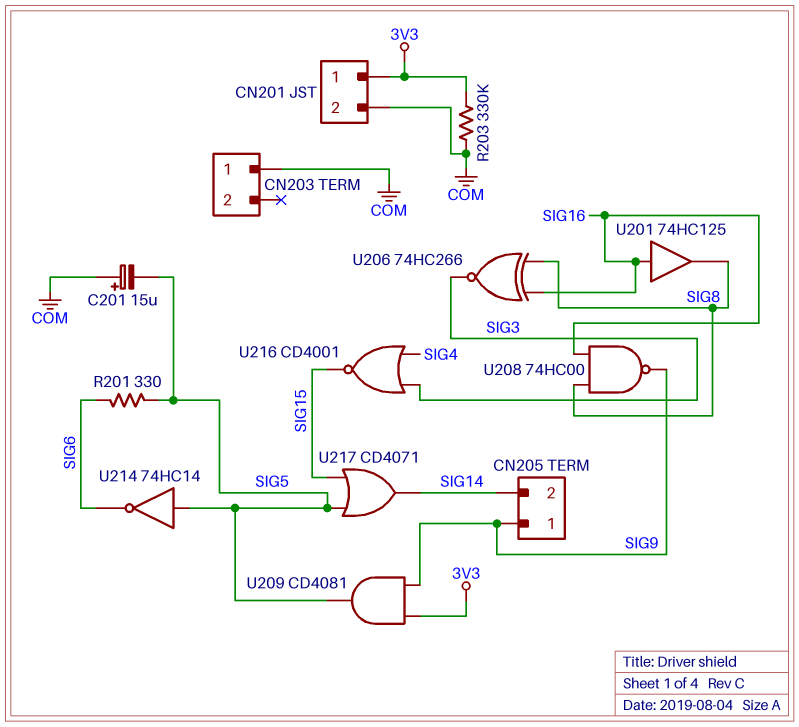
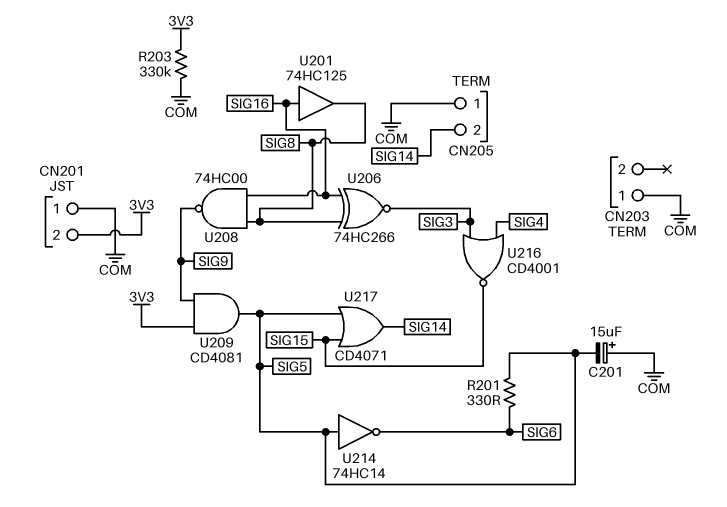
CN201 pin 1: 3V3 -> COM
CN201 pin 2: COM -> 3V3
CN205 pin 1: SIG9 -> COM

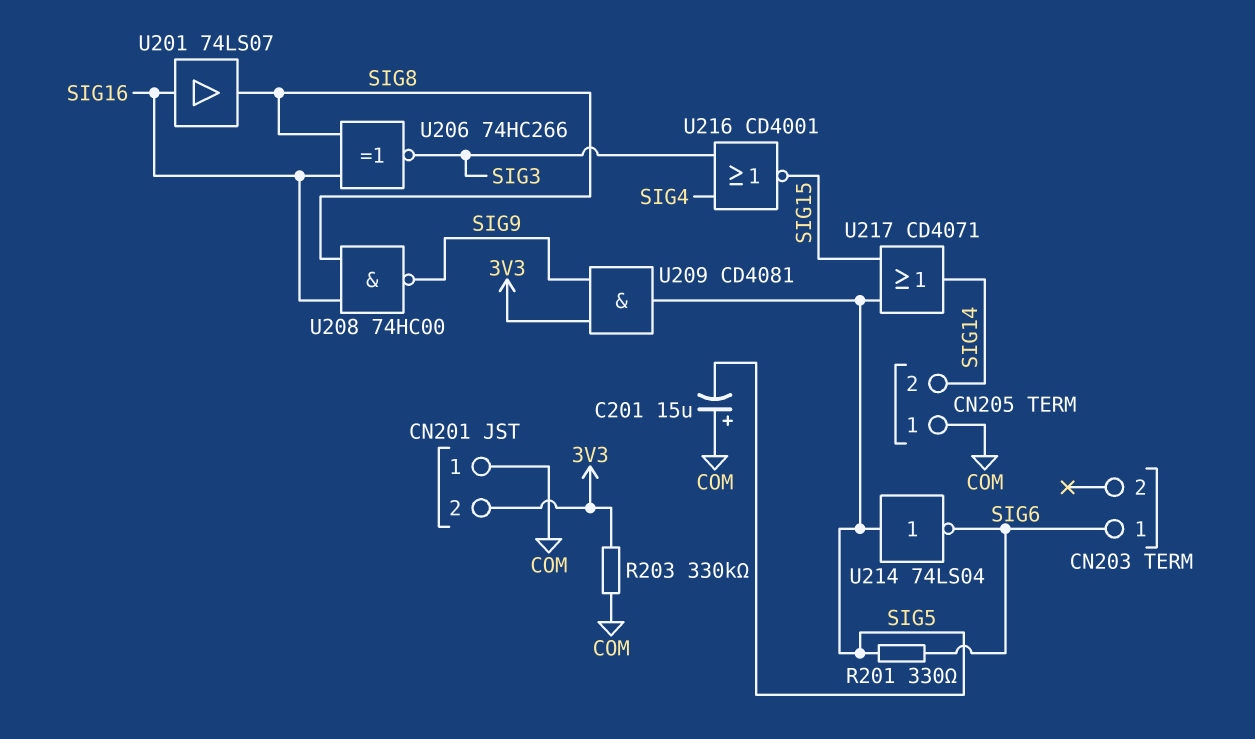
CN203 pin 1: COM -> SIG6
U201: buffer 74HC125 (in SIG16, out SIG8) -> buffer 74LS07 (in SIG16, out SIG8)
U214: NOT 74HC14 (in SIG5, out SIG6) -> NOT 74LS04 (in SIG5, out SIG6)

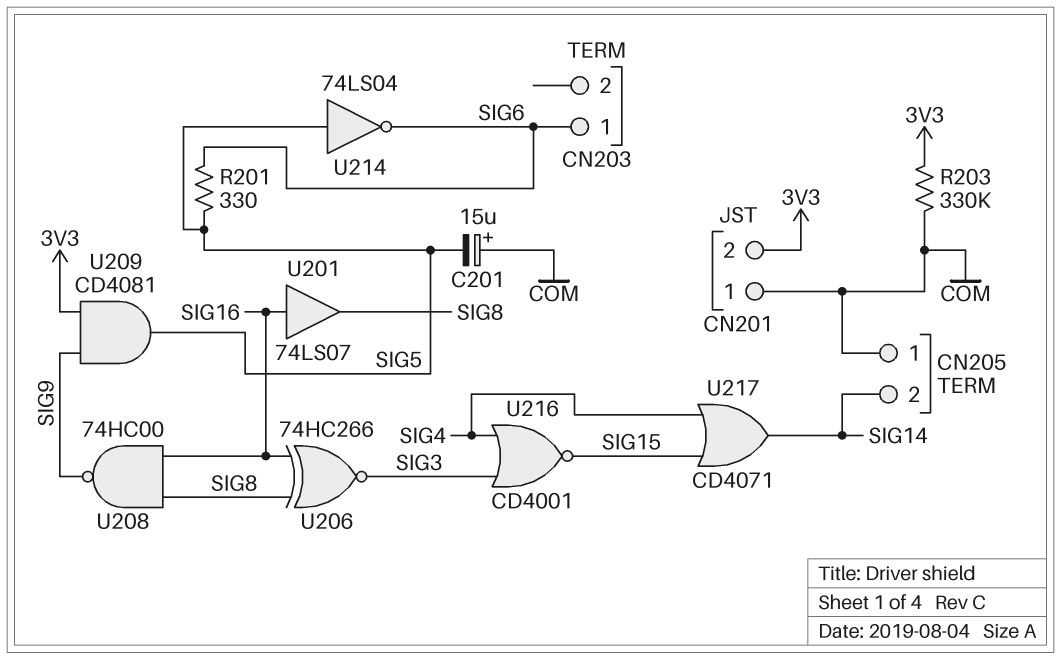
U217: OR CD4071 (in SIG5, in SIG15, out SIG14) -> OR CD4071 (in SIG4, in SIG15, out SIG14)

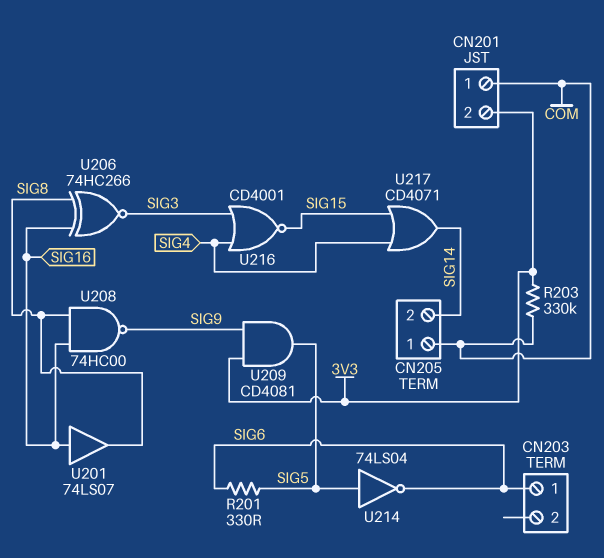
C201: 15uF (plus COM, minus SIG5) -> none

